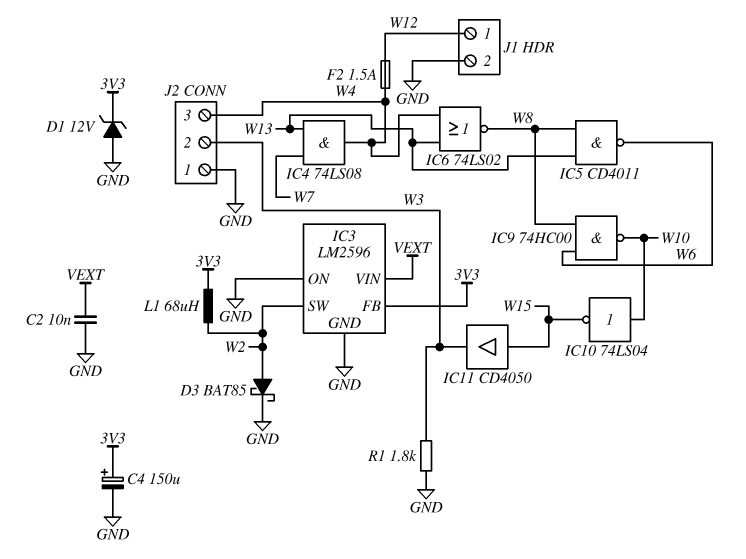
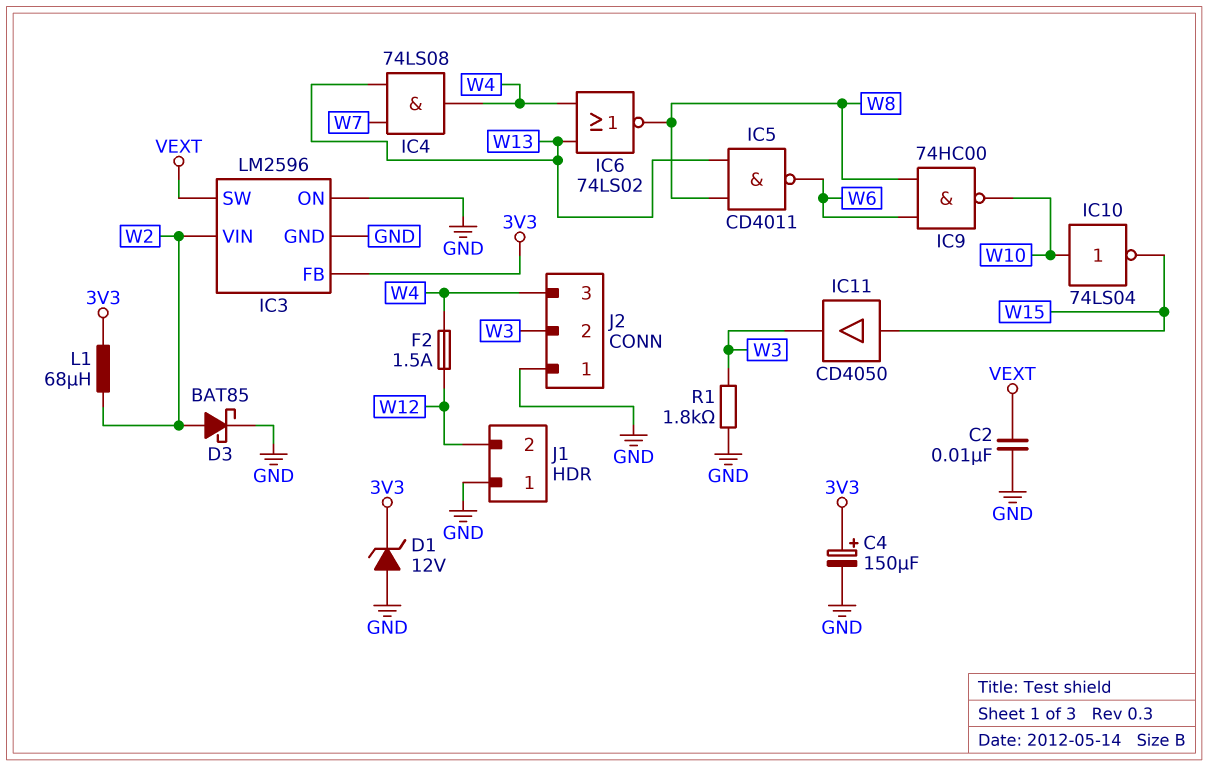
IC3 pin SW: W2 -> VEXT
IC3 pin VIN: VEXT -> W2
J1 pin 1: W12 -> GND
J1 pin 2: GND -> W12

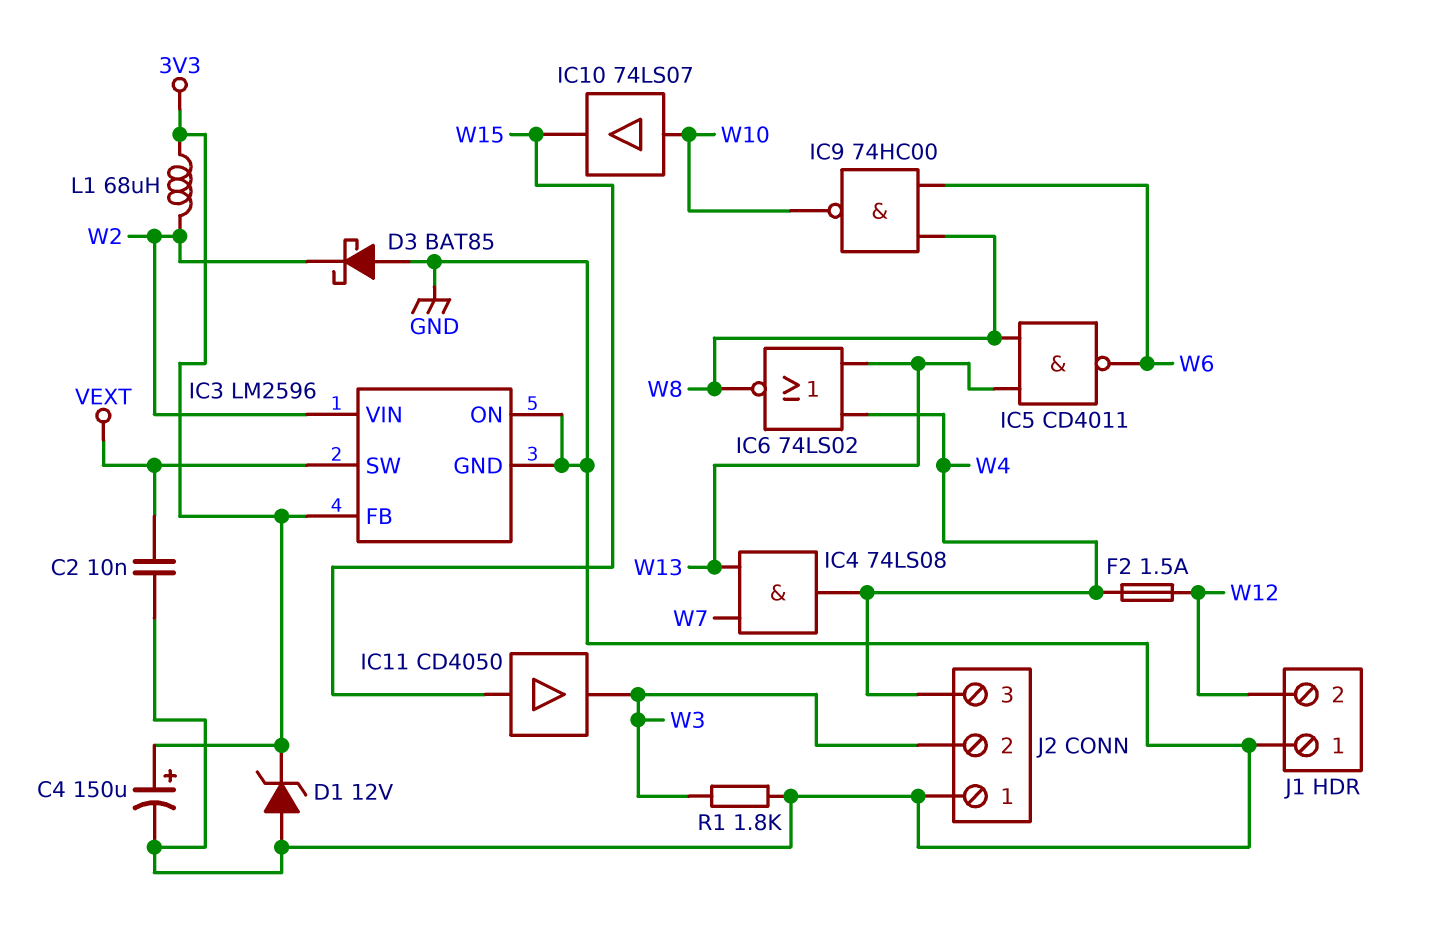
D3: schottky BAT85 (A W2, K GND) -> schottky BAT85 (A GND, K W2)
IC10: NOT 74LS04 (in W10, out W15) -> buffer 74LS07 (in W10, out W15)

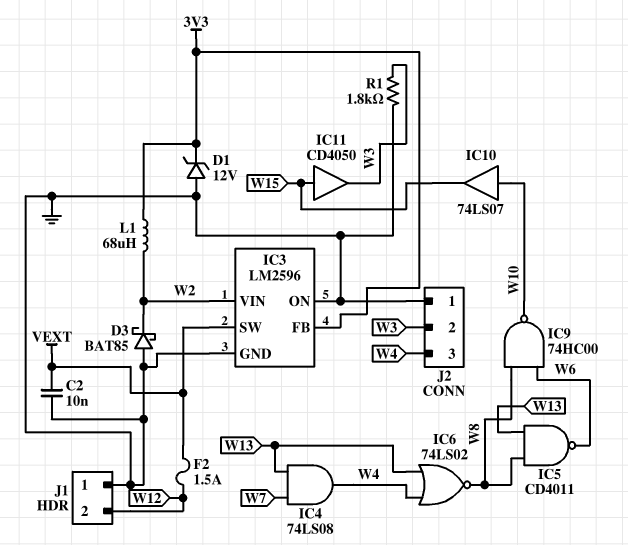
C4: 150uF (plus 3V3, minus GND) -> none
F2: 1.5A (W4, W12) -> 1.5A (VEXT, W12)

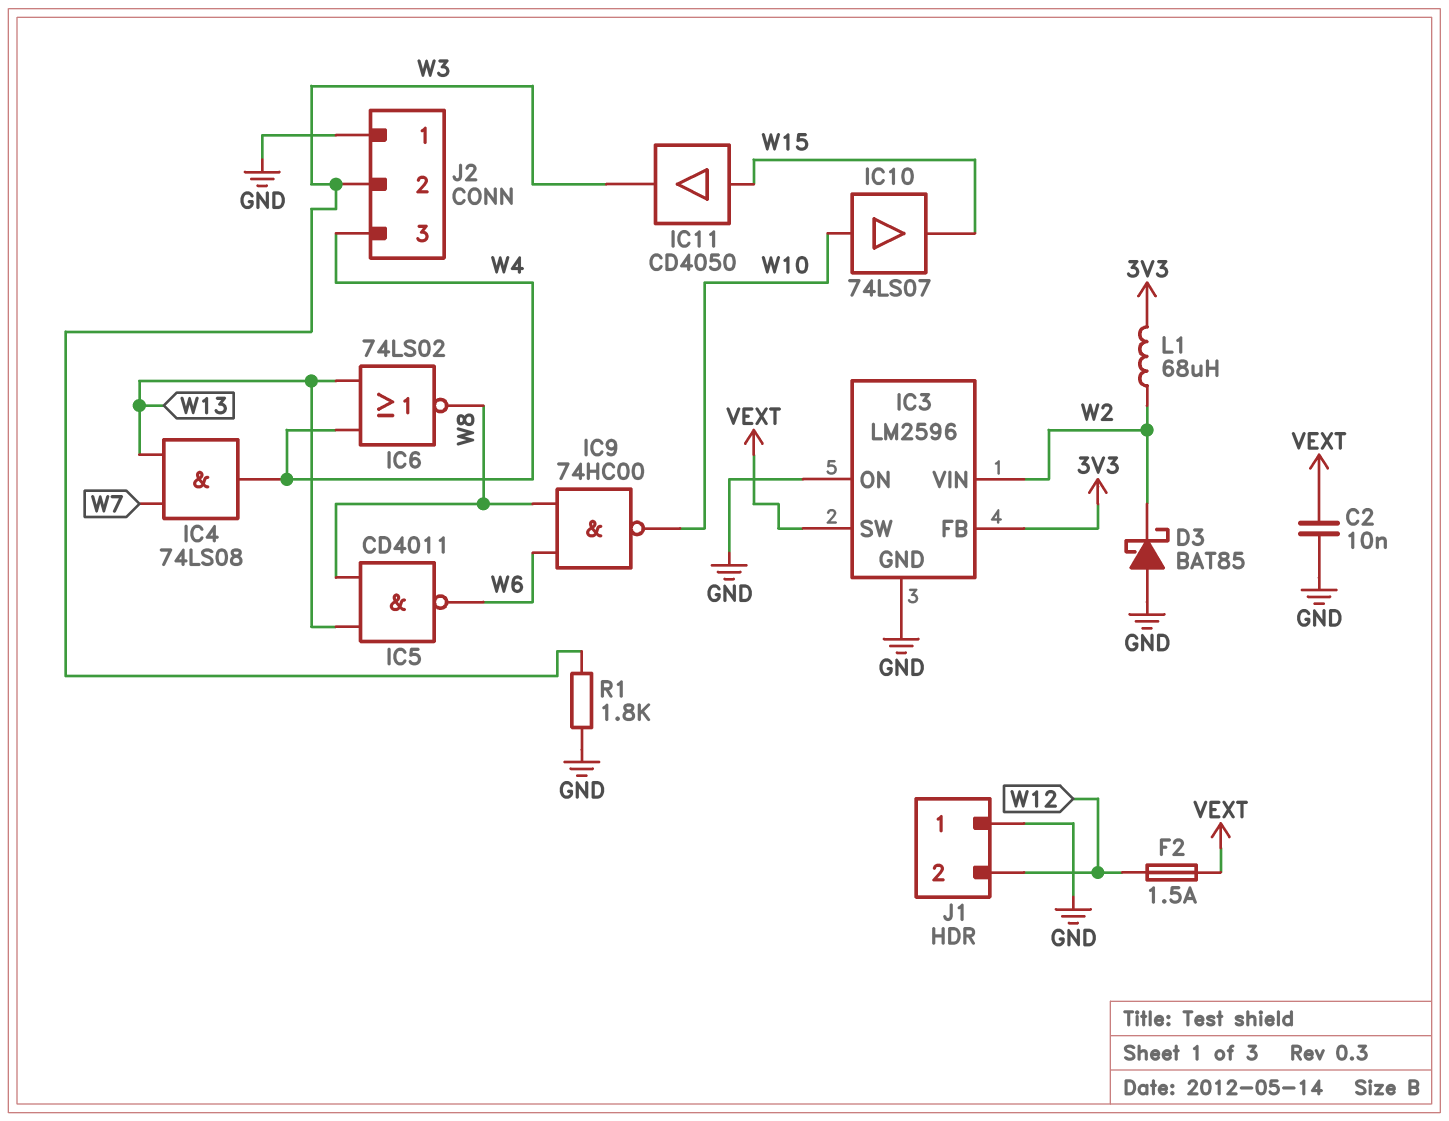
D1: zener 12V (A GND, K 3V3) -> none

